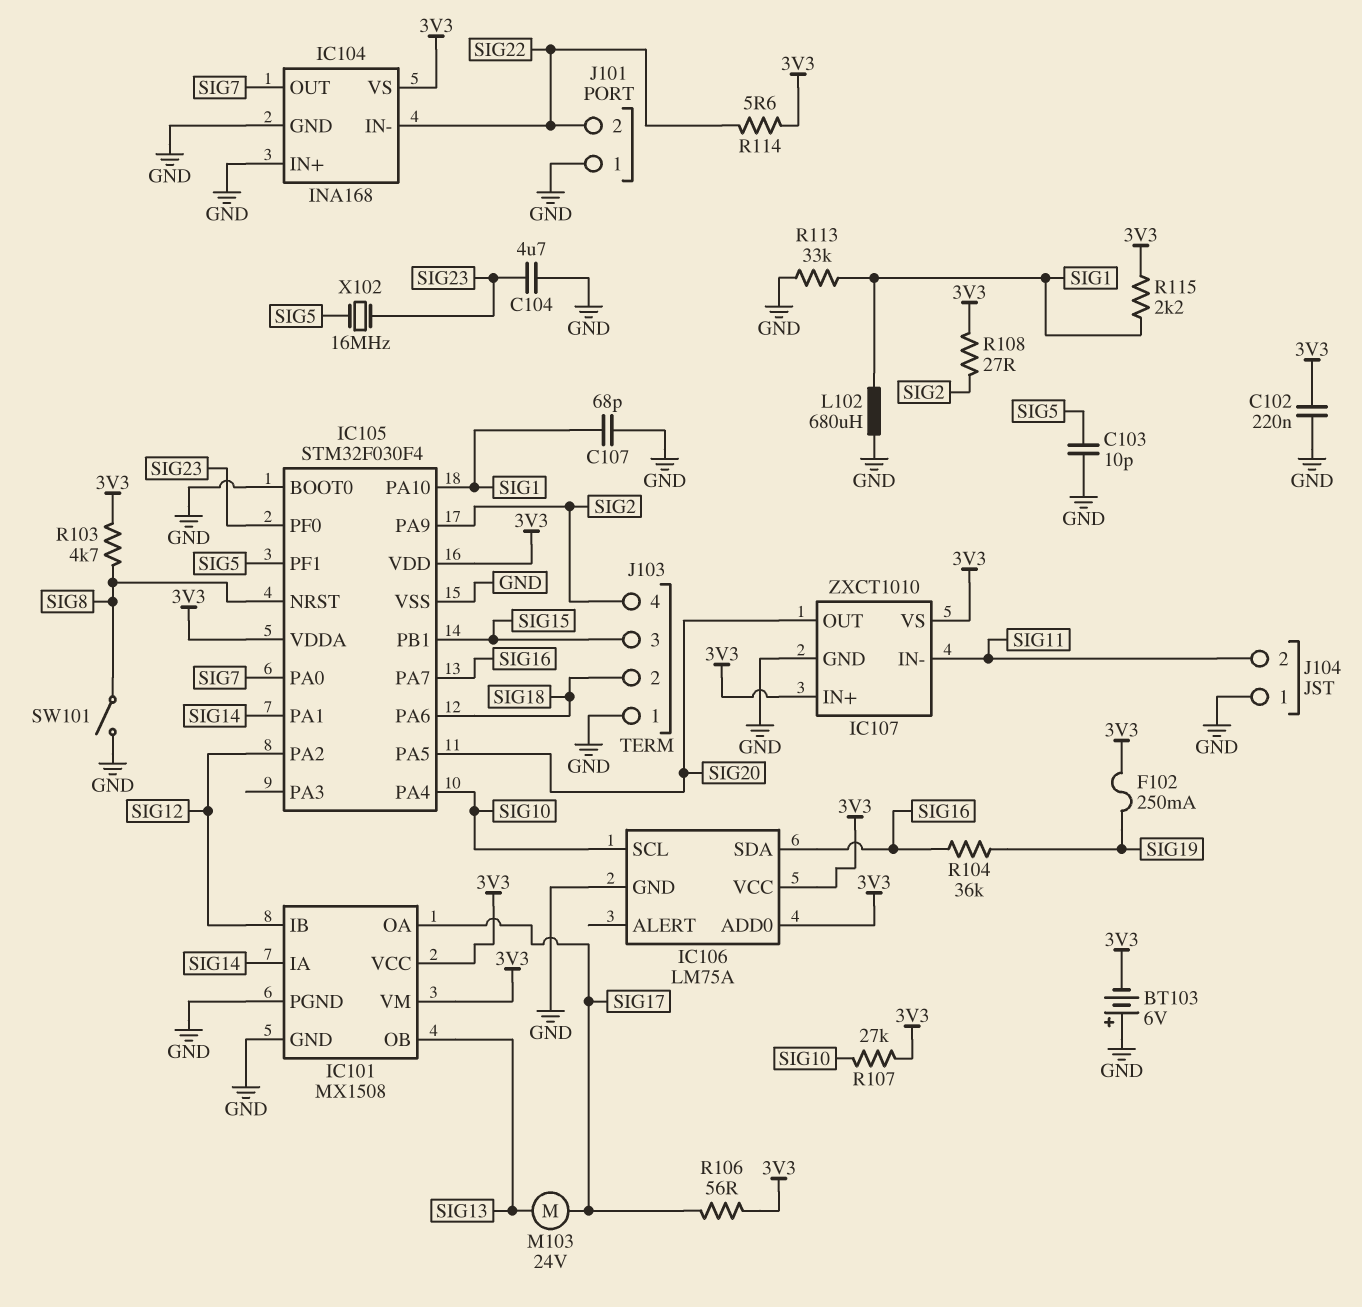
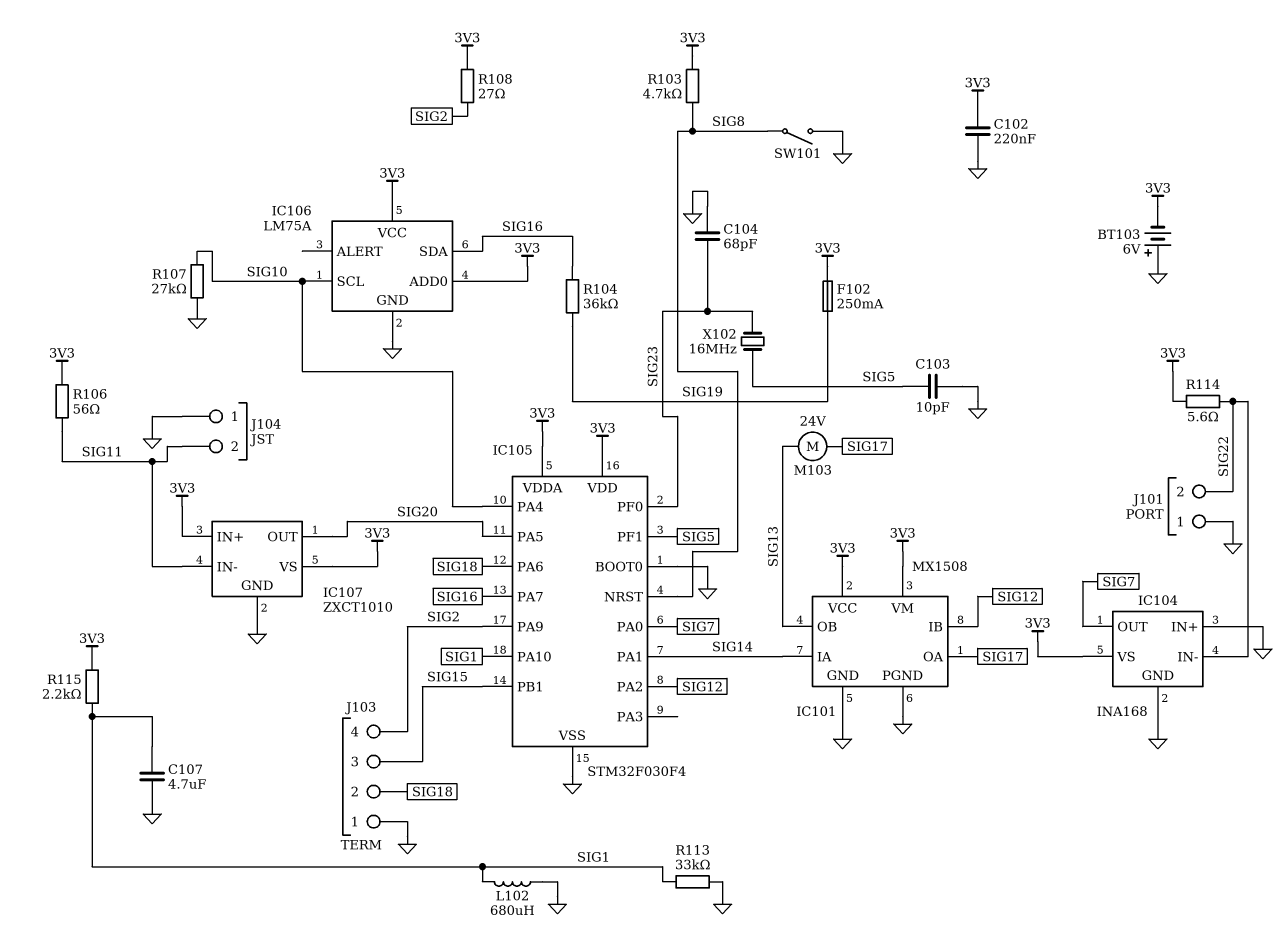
C104: 4.7uF (GND, SIG23) -> 68pF (GND, SIG23)
C107: 68pF (GND, SIG1) -> 4.7uF (GND, SIG1)
R106: 56 (3V3, SIG17) -> 56 (3V3, SIG11)
R107: 27k (3V3, SIG10) -> 27k (GND, SIG10)

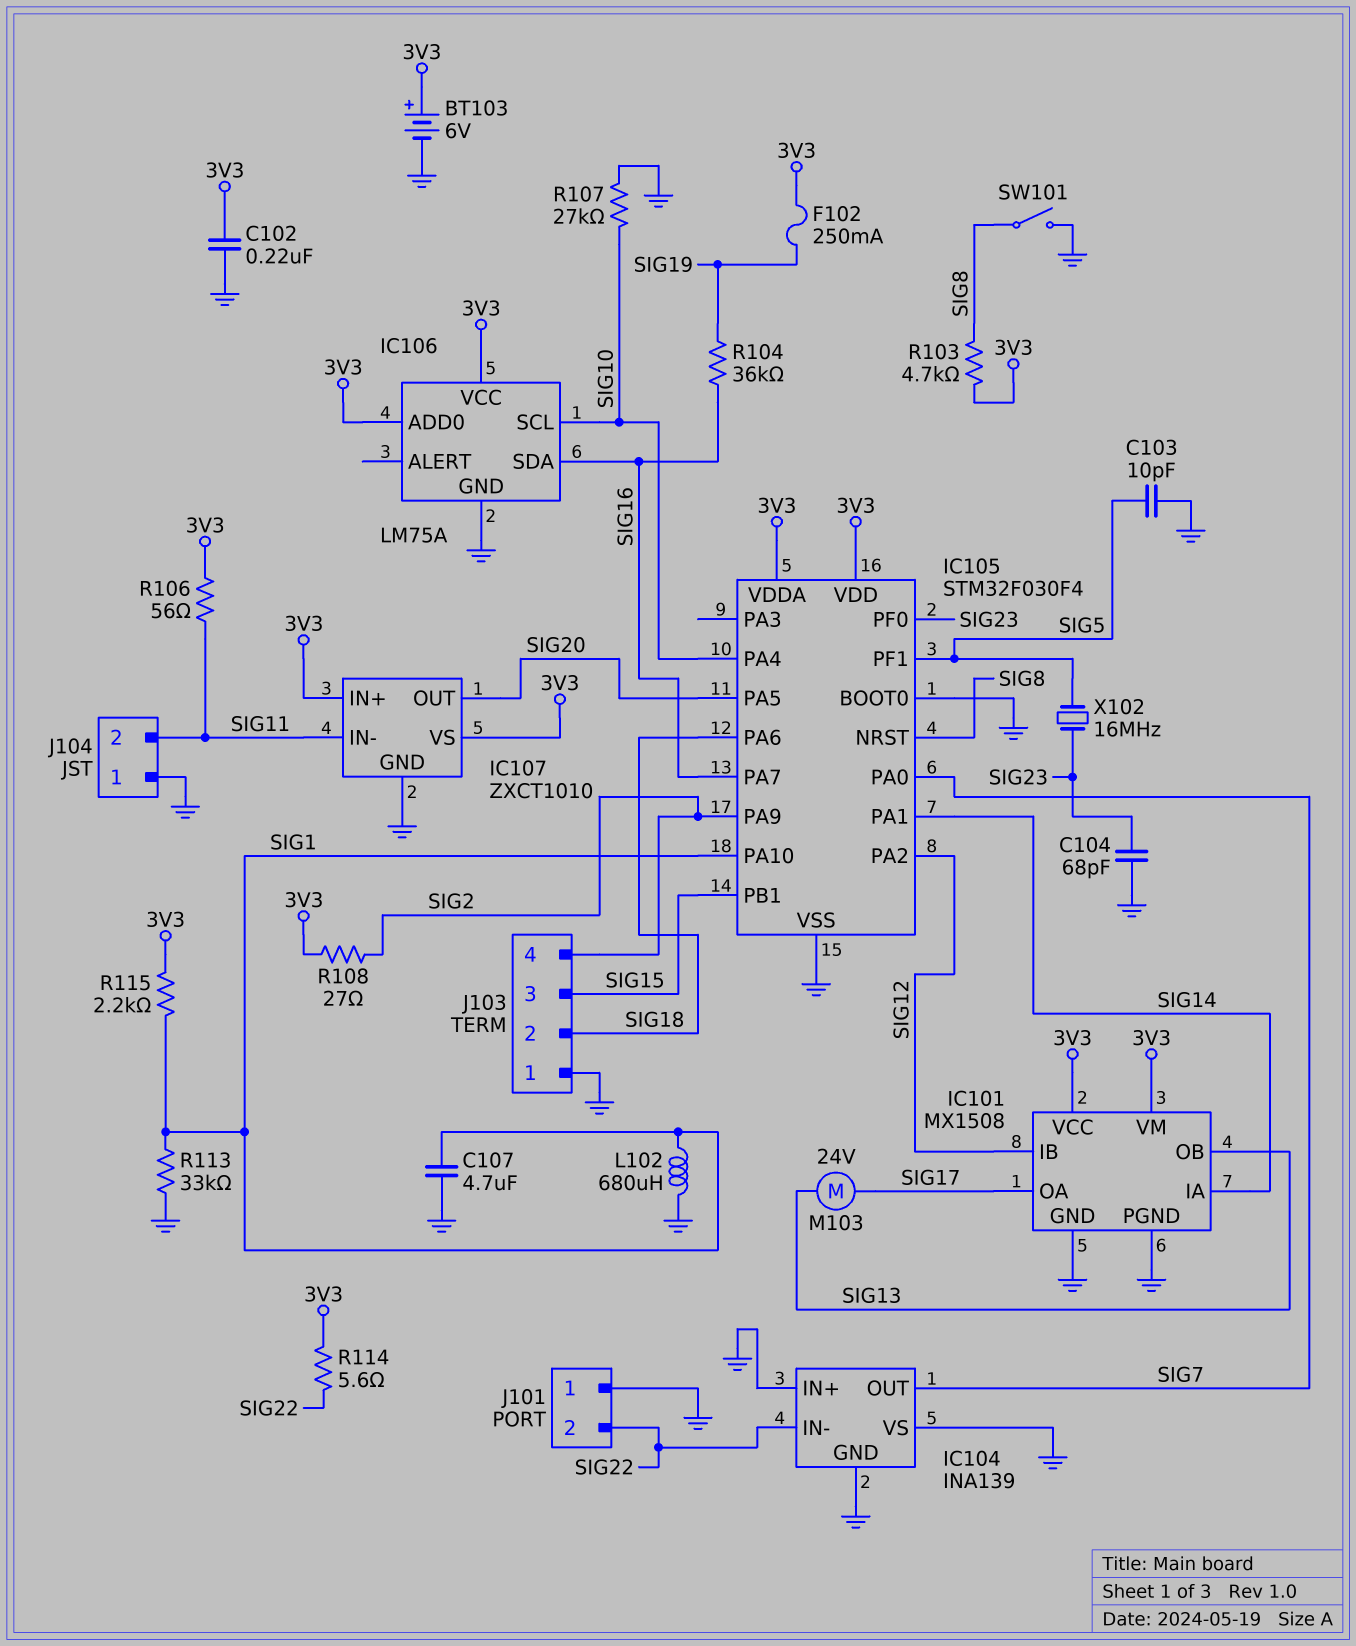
BT103: 6V (plus GND, minus 3V3) -> 6V (plus 3V3, minus GND)
IC104: INA168 -> INA139
IC104 pin VS: 3V3 -> GND

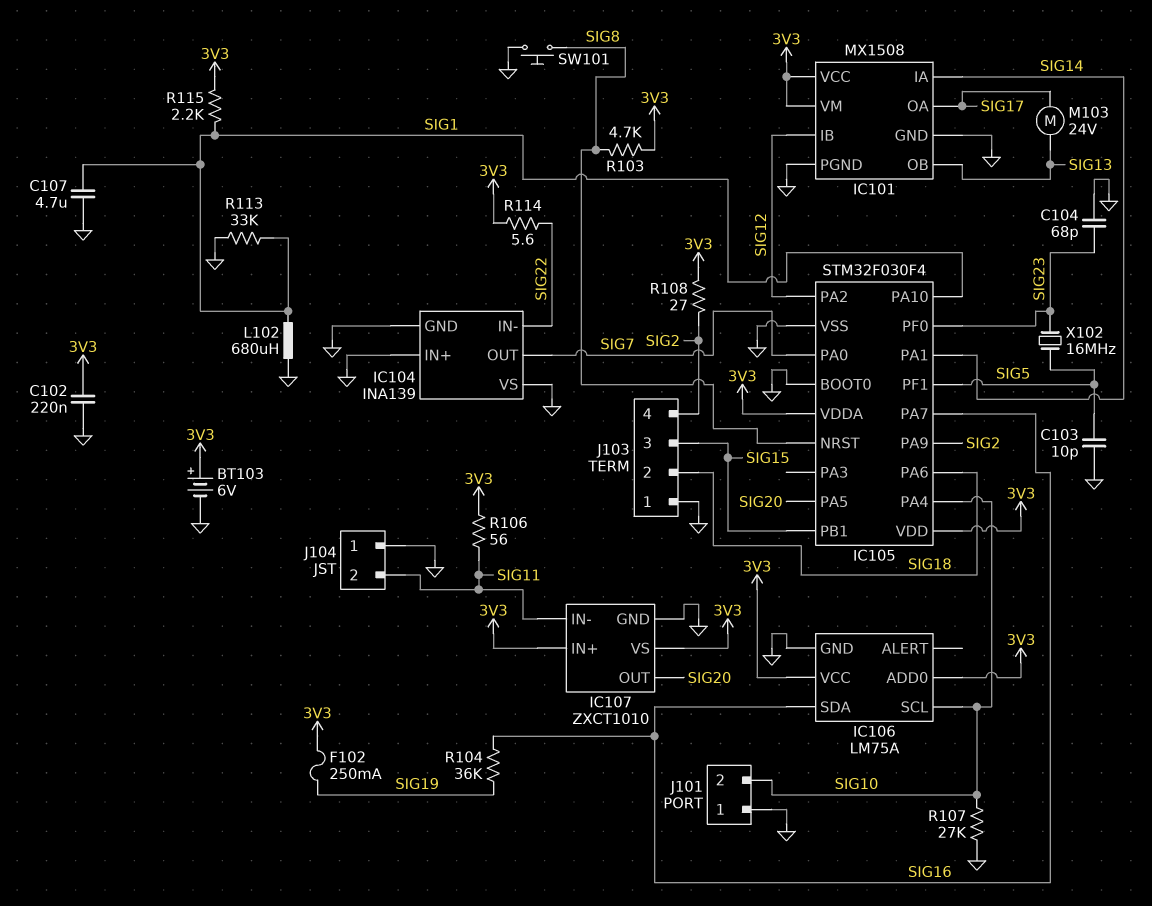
J101 pin 2: SIG22 -> SIG10
SW101: switch (GND, SIG8) -> button (GND, SIG8)

